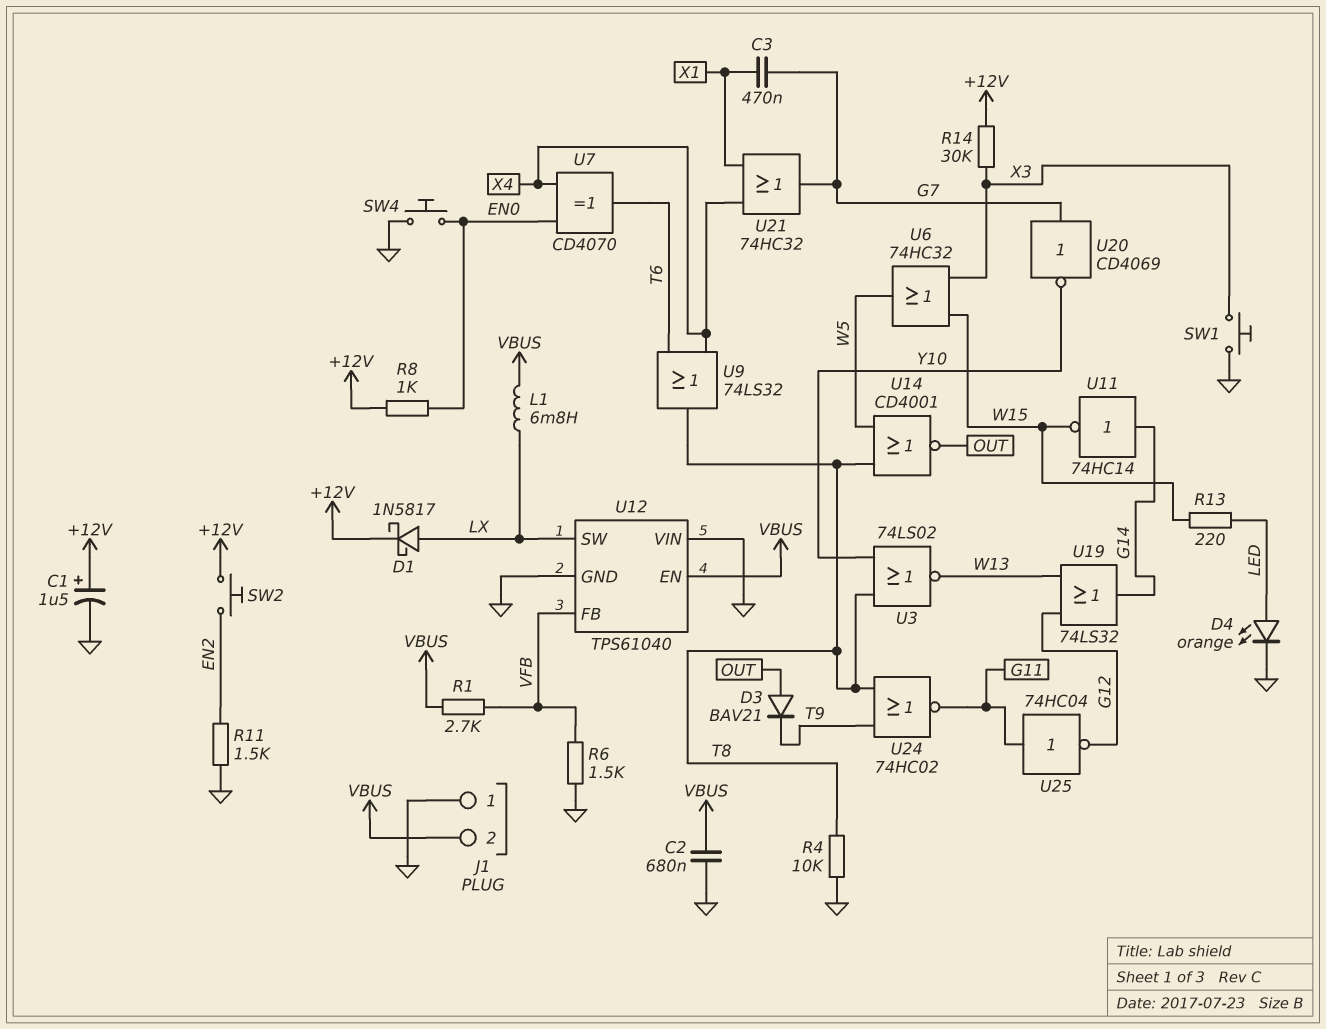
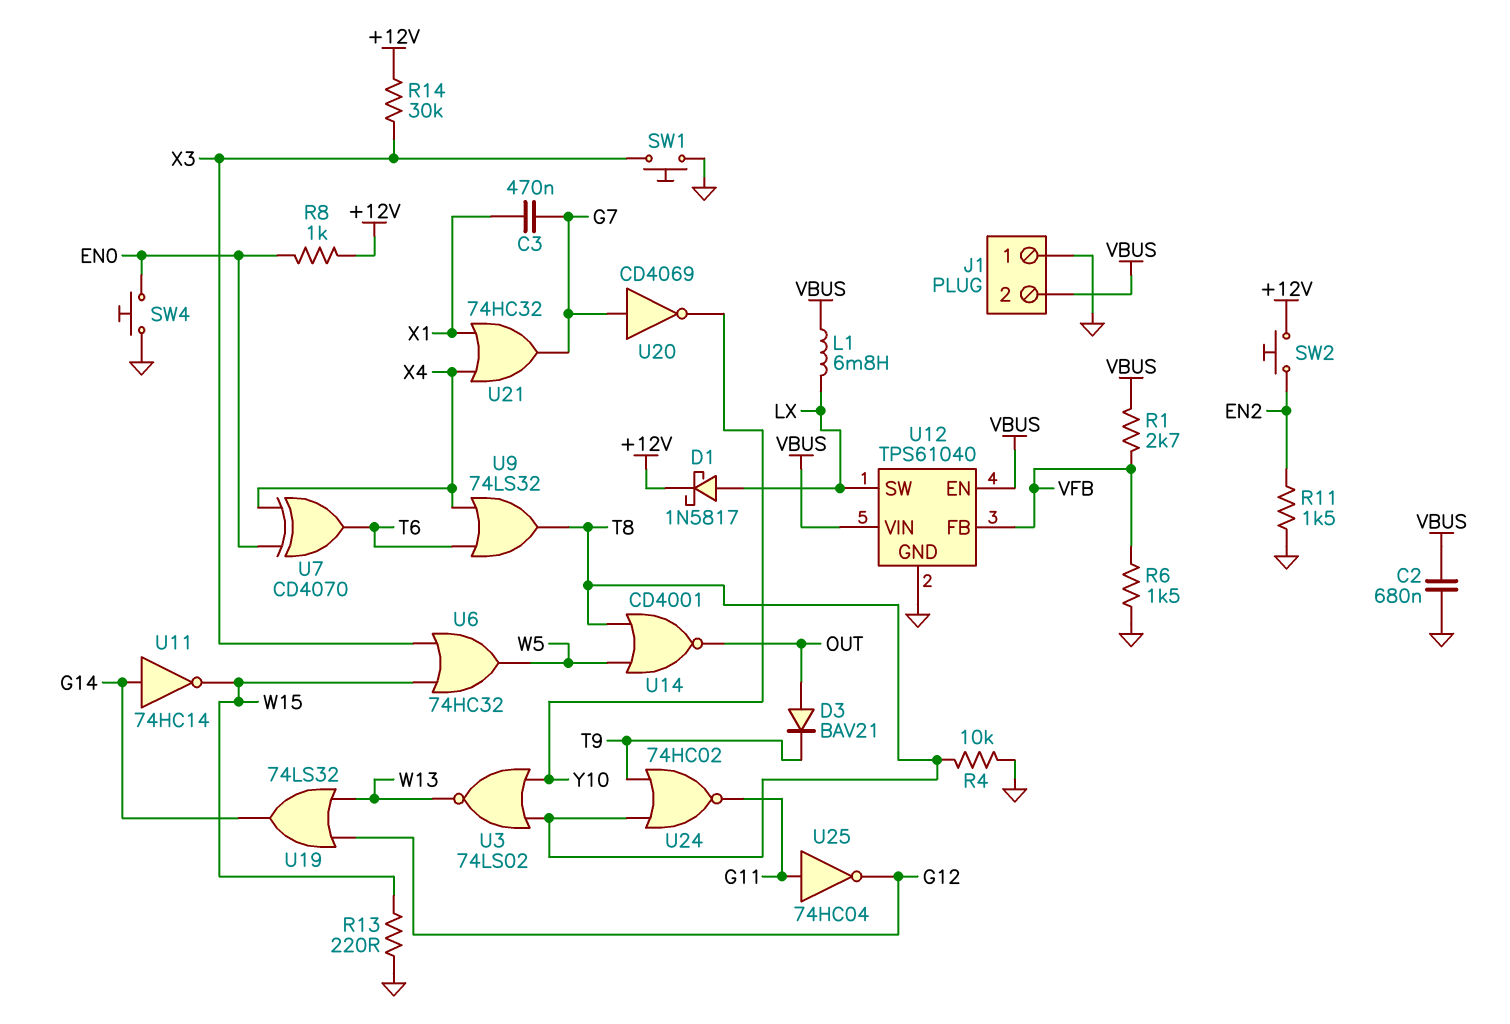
C1: 1.5uF (plus +12V, minus GND) -> none
D4: LED orange (A LED, K GND) -> none
R13: 220 (LED, W15) -> 220 (GND, W15)
U12 pin VIN: GND -> VBUS

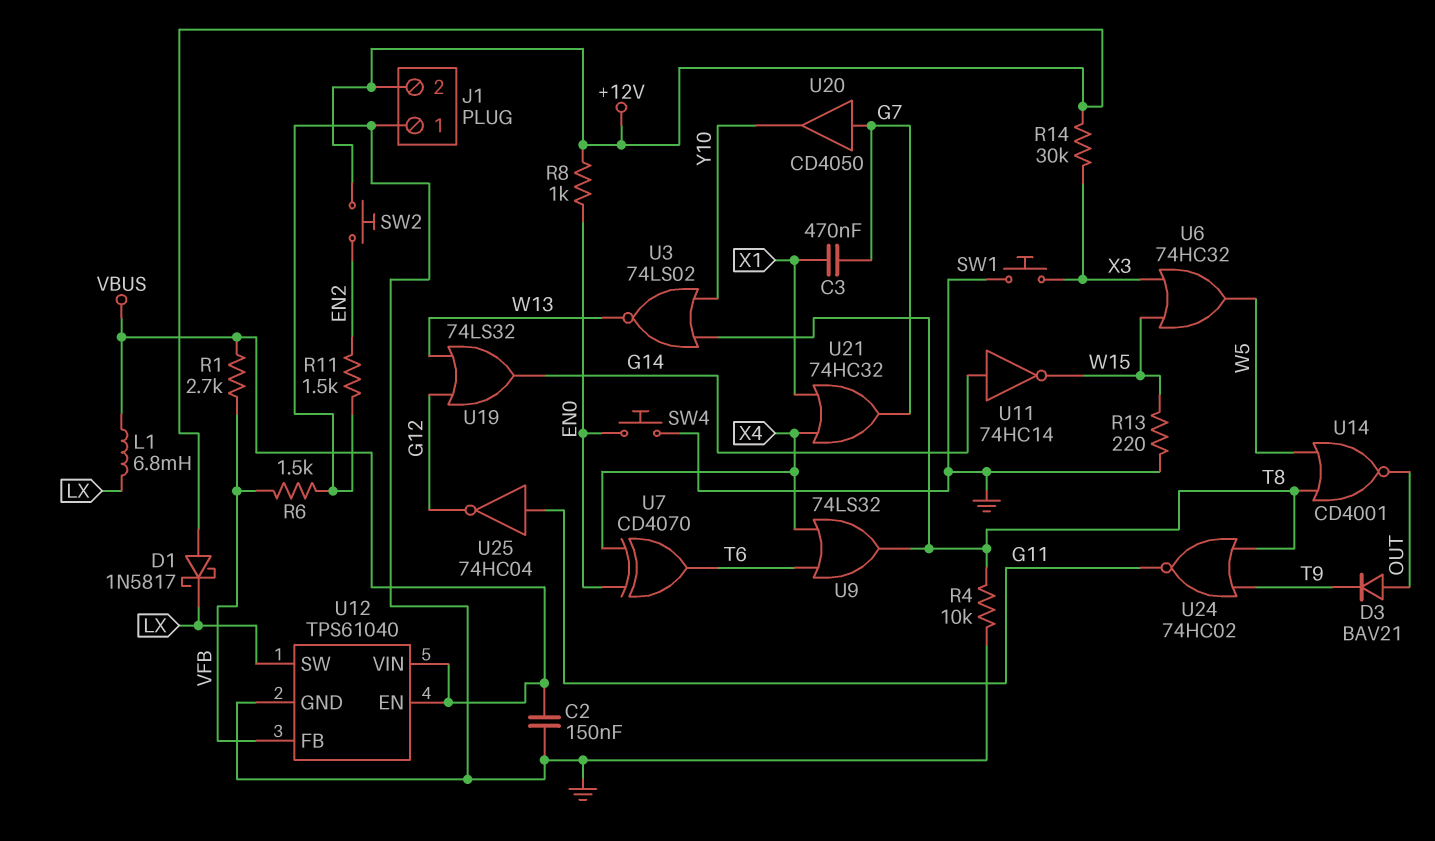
C2: 680nF (GND, VBUS) -> 150nF (GND, VBUS)
D1: schottky 1N5817 (A LX, K +12V) -> schottky 1N5817 (A +12V, K LX)
J1 pin 2: VBUS -> +12V
U20: NOT CD4069 (in G7, out Y10) -> buffer CD4050 (in G7, out Y10)

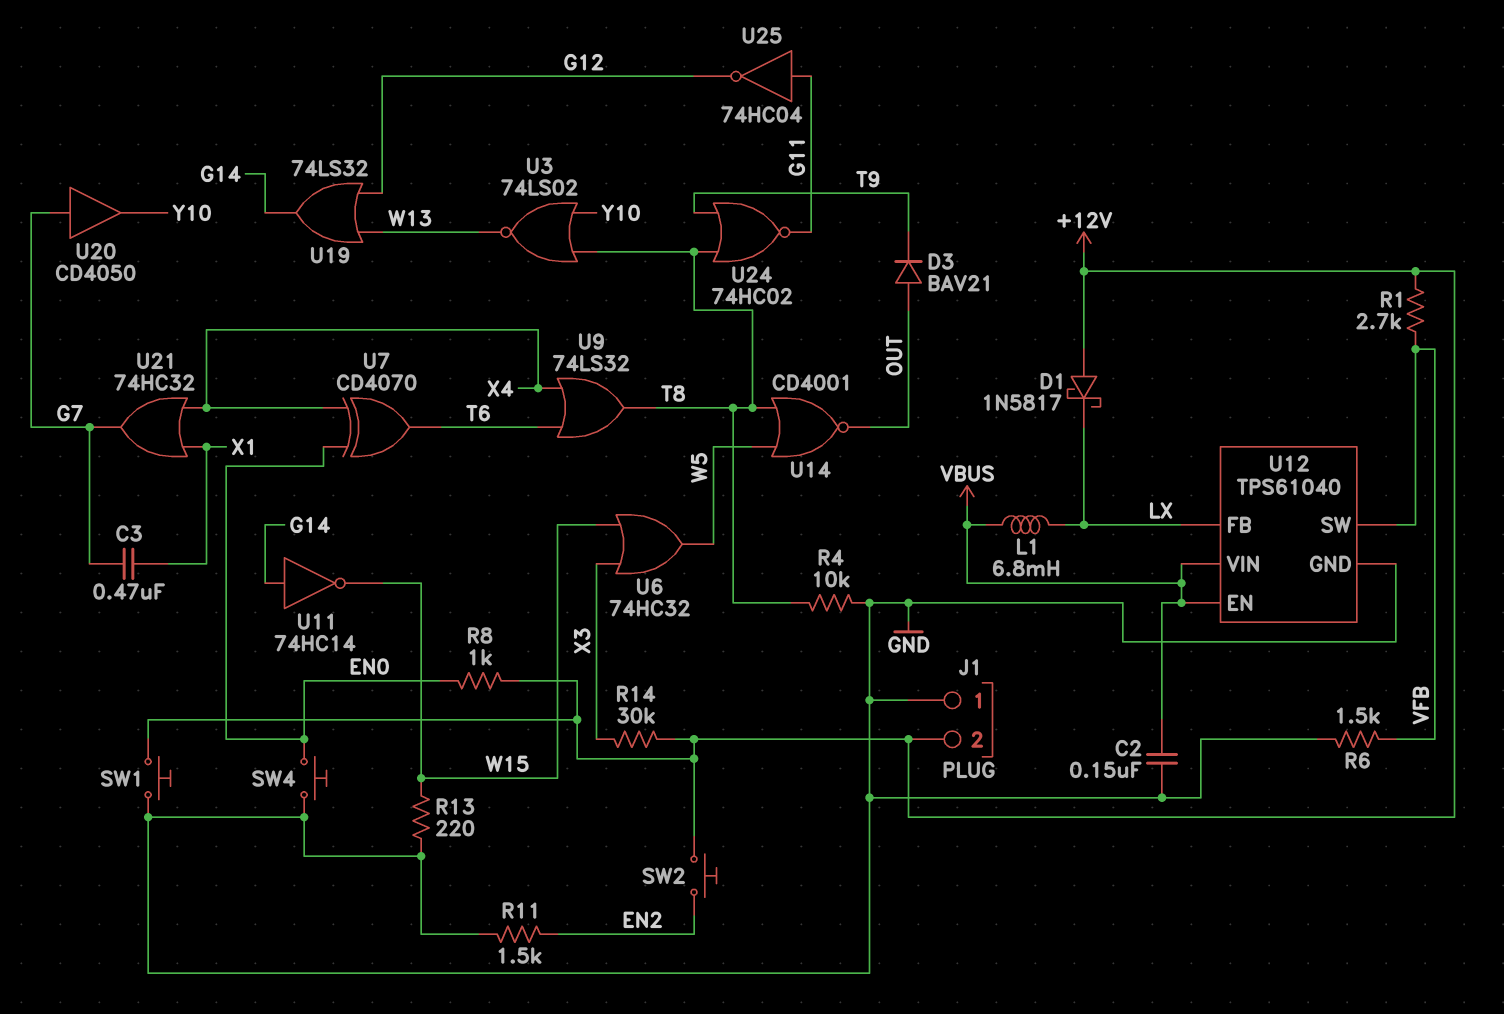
R1: 2.7k (VBUS, VFB) -> 2.7k (+12V, VFB)
SW1: button (GND, X3) -> button (+12V, GND)
U12 pin FB: VFB -> LX
U12 pin SW: LX -> VFB

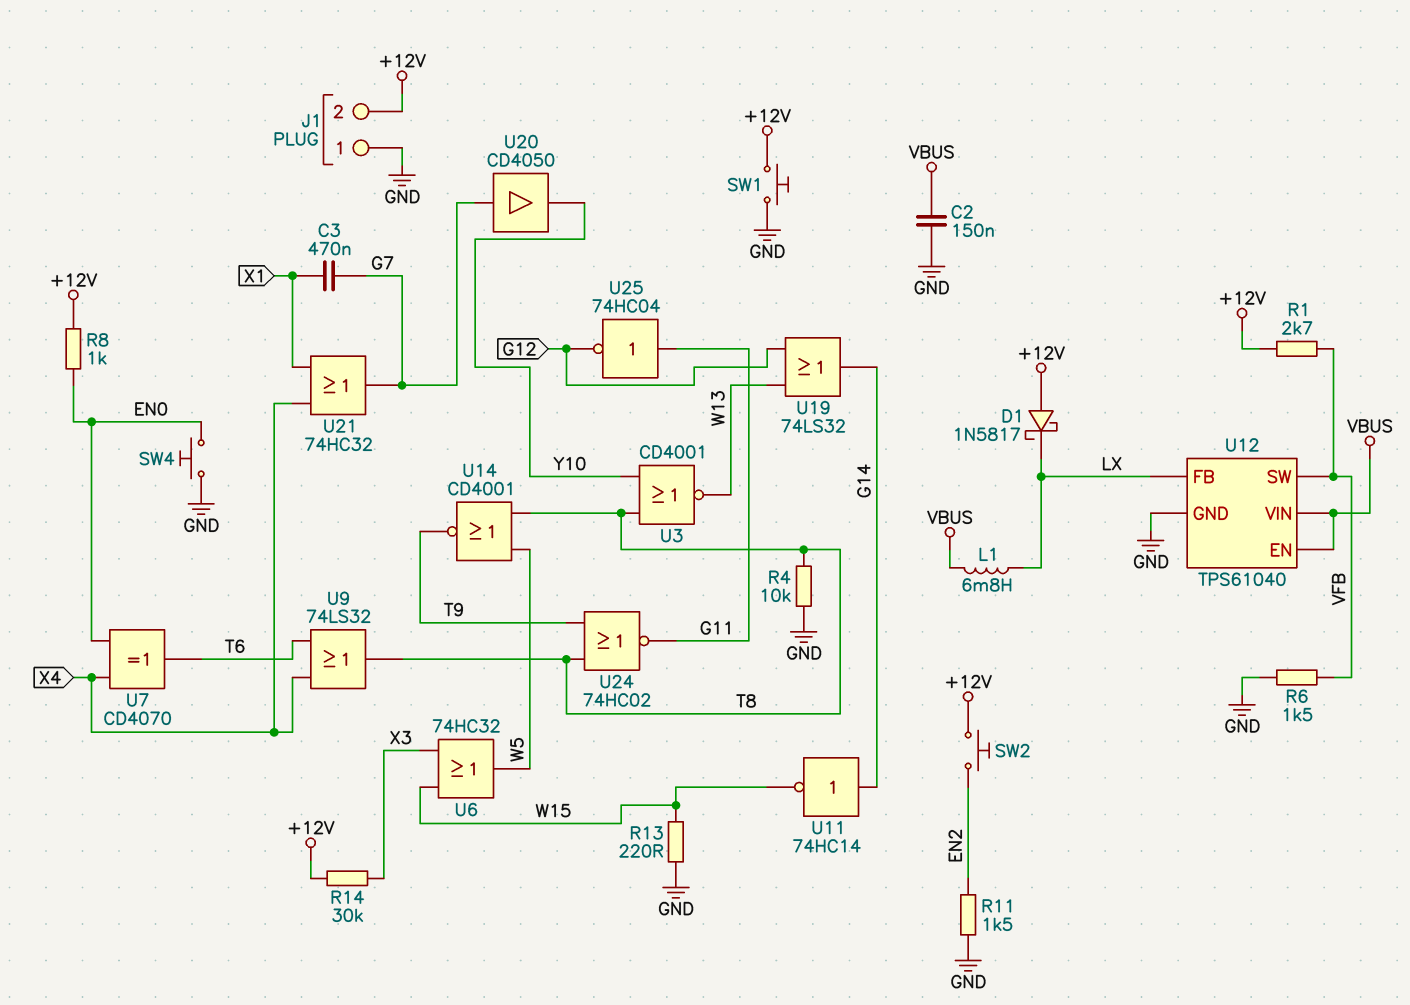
D3: diode BAV21 (A OUT, K T9) -> none
U3: NOR 74LS02 (in T8, in Y10, out W13) -> NOR CD4001 (in T8, in Y10, out W13)
U14: NOR CD4001 (in T8, in W5, out OUT) -> NOR CD4001 (in T8, in W5, out T9)

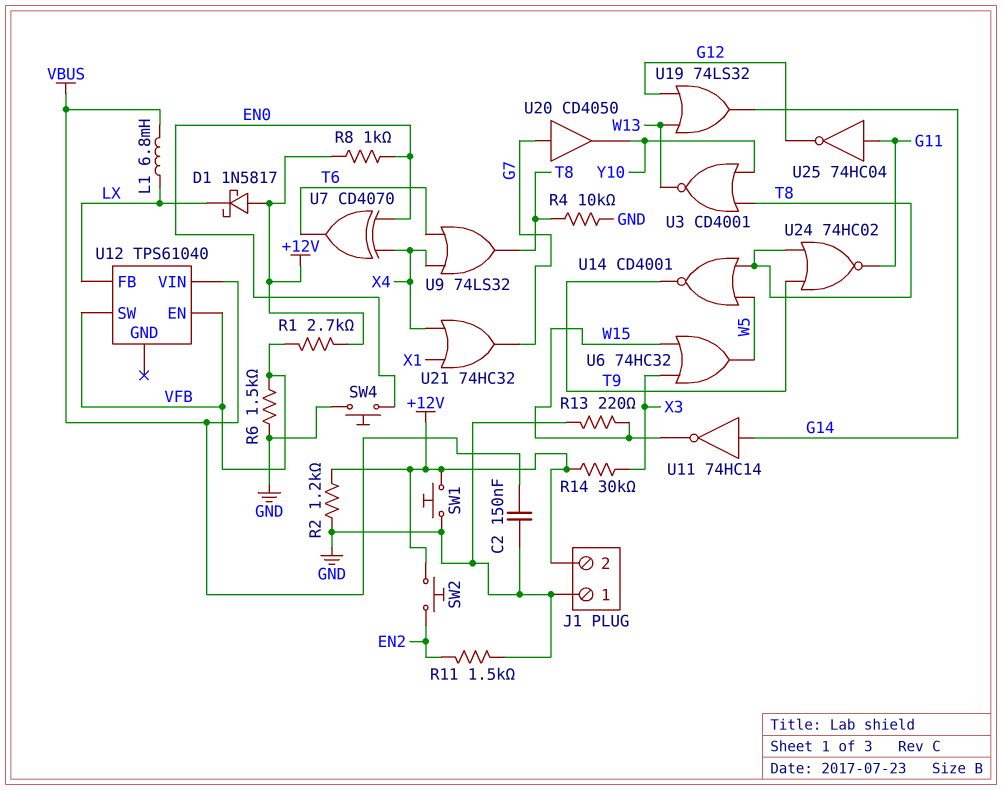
C3: 470nF (G7, X1) -> none
R2: none -> 1.2k (+12V, GND)
U12 pin EN: VBUS -> VFB
U12 pin GND: GND -> none

